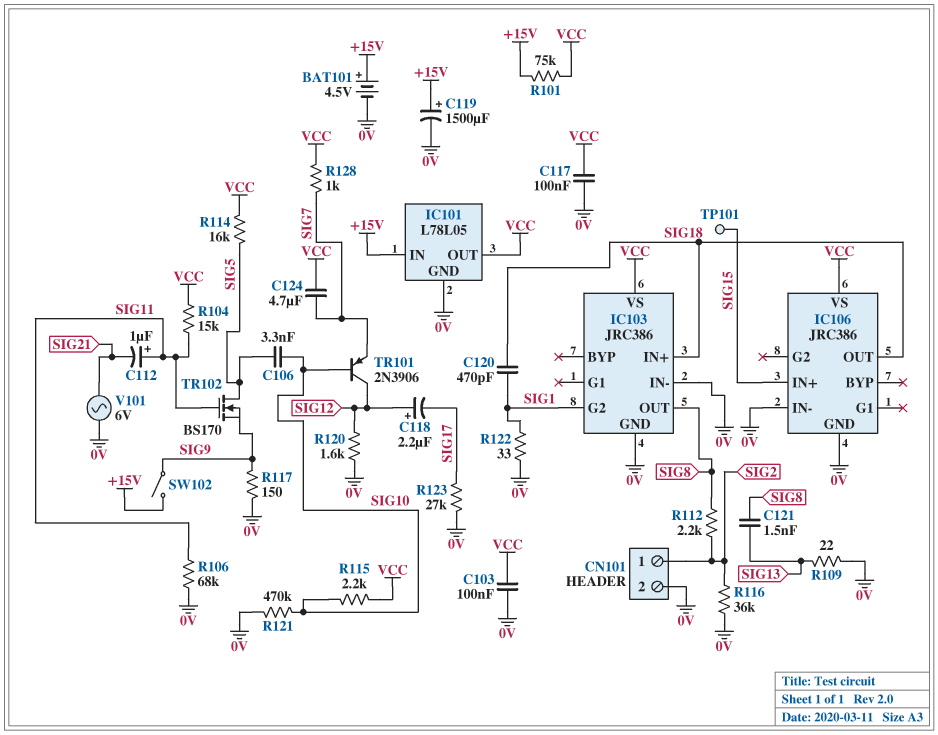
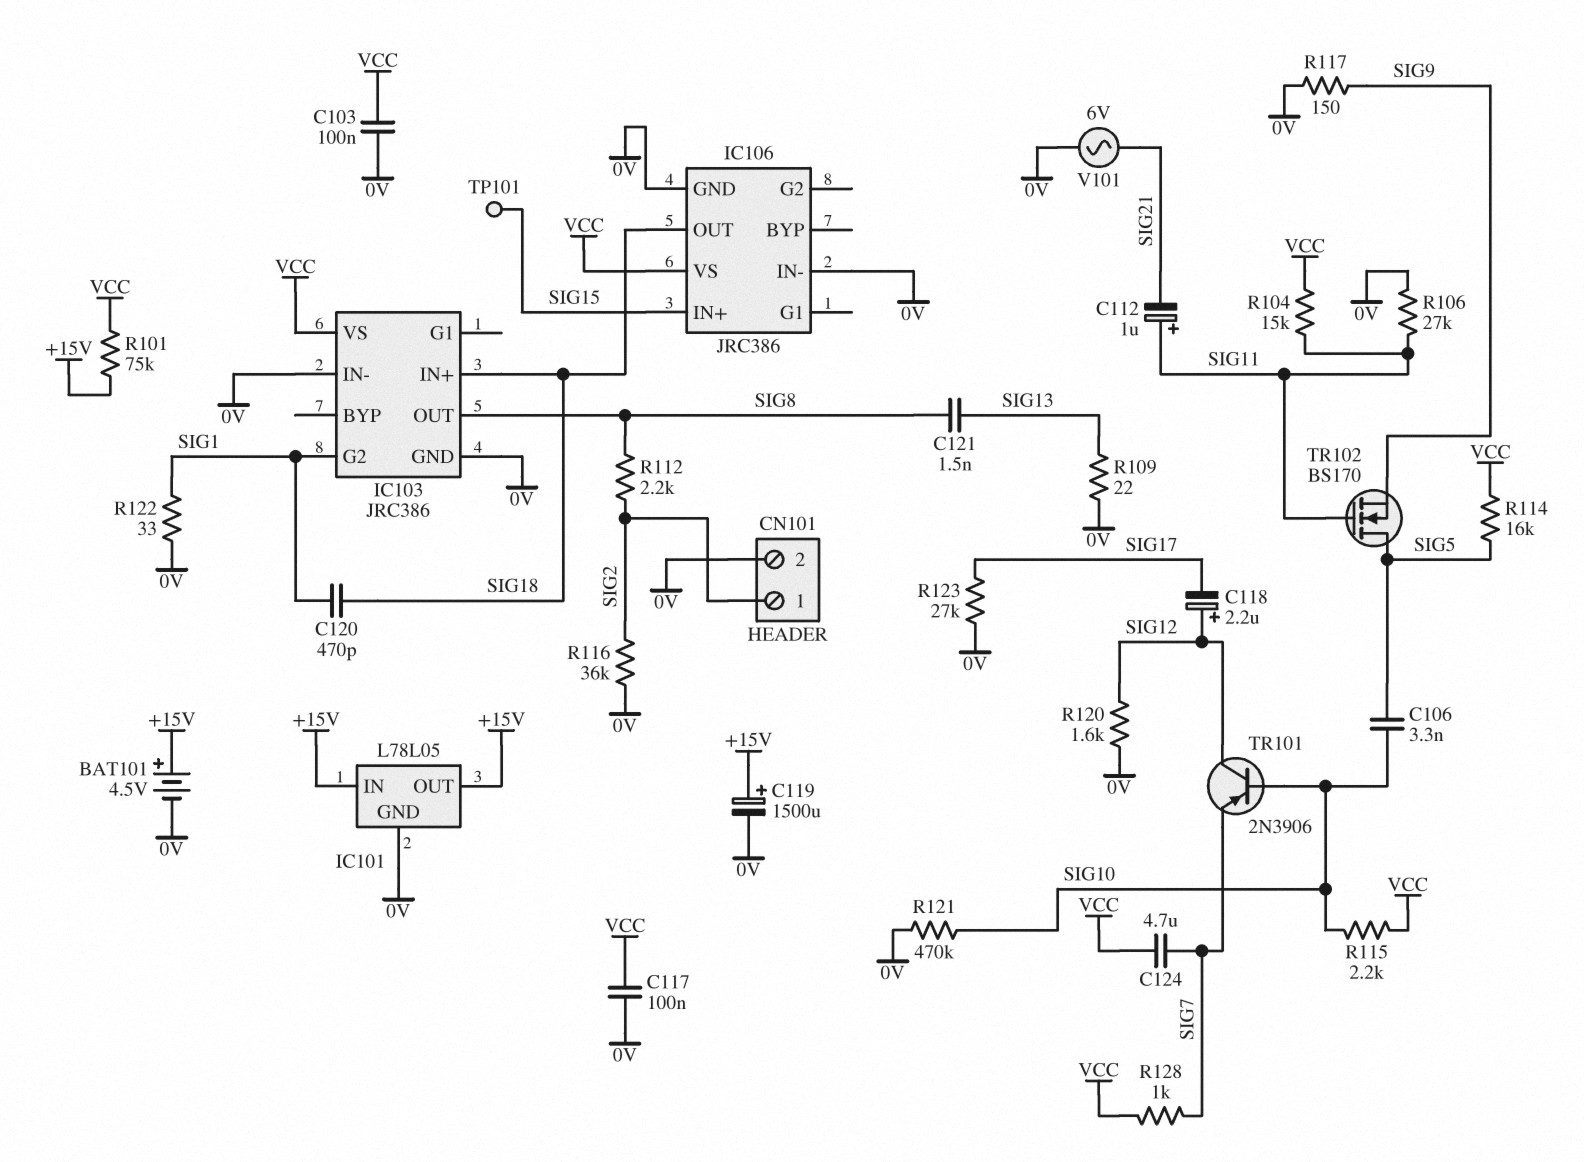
IC101 pin OUT: VCC -> +15V
R106: 68k (0V, SIG11) -> 27k (0V, SIG11)
SW102: switch (+15V, SIG9) -> none

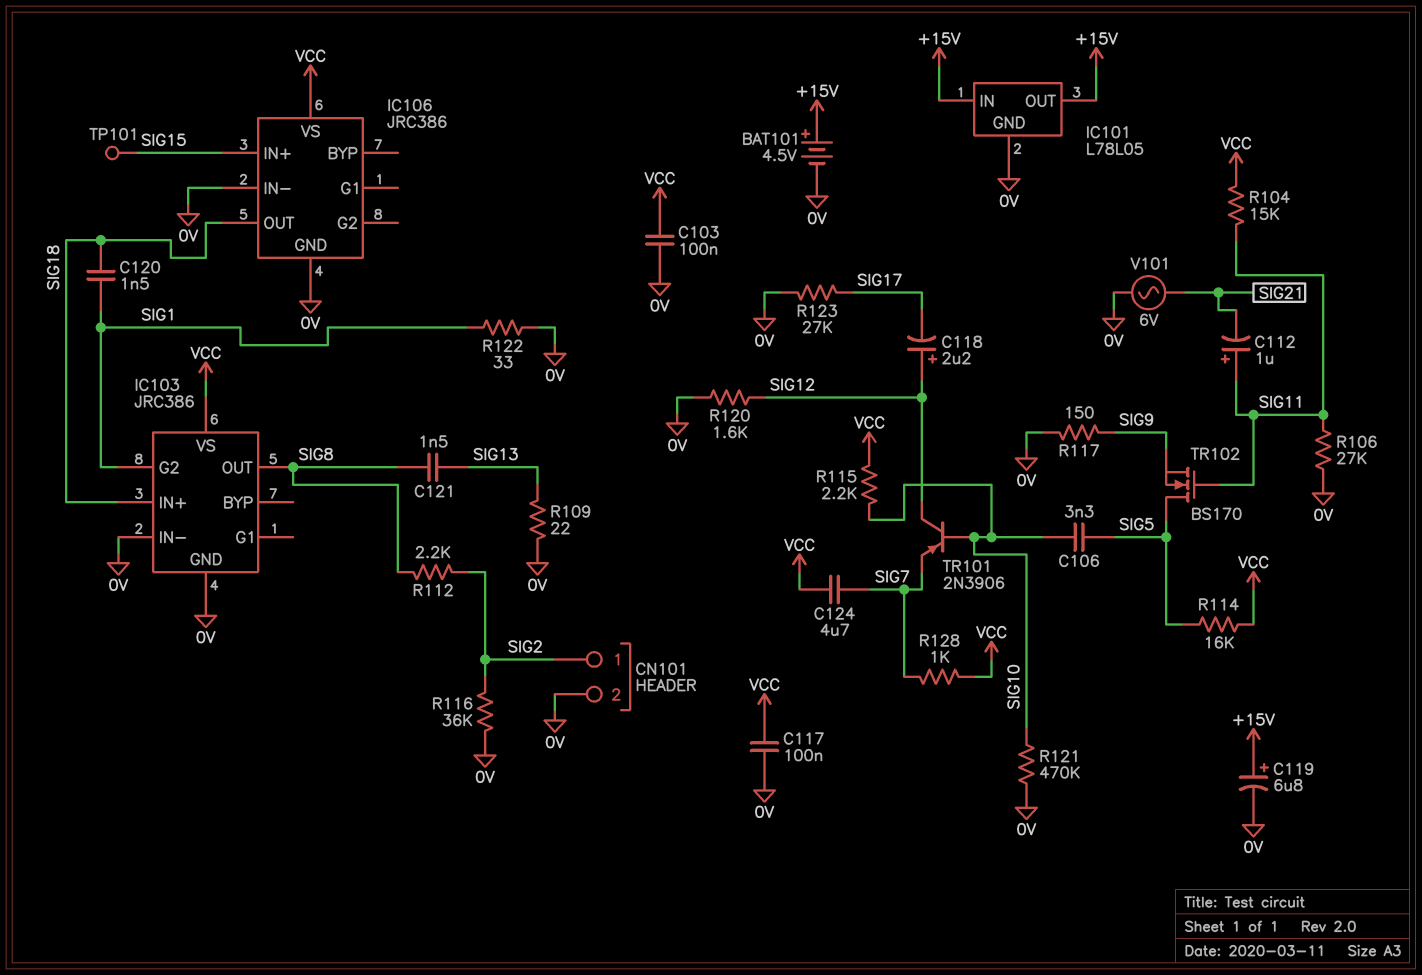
C119: 1500uF (plus +15V, minus 0V) -> 6.8uF (plus +15V, minus 0V)
C120: 470pF (SIG1, SIG18) -> 1.5nF (SIG1, SIG18)
R101: 75k (+15V, VCC) -> none

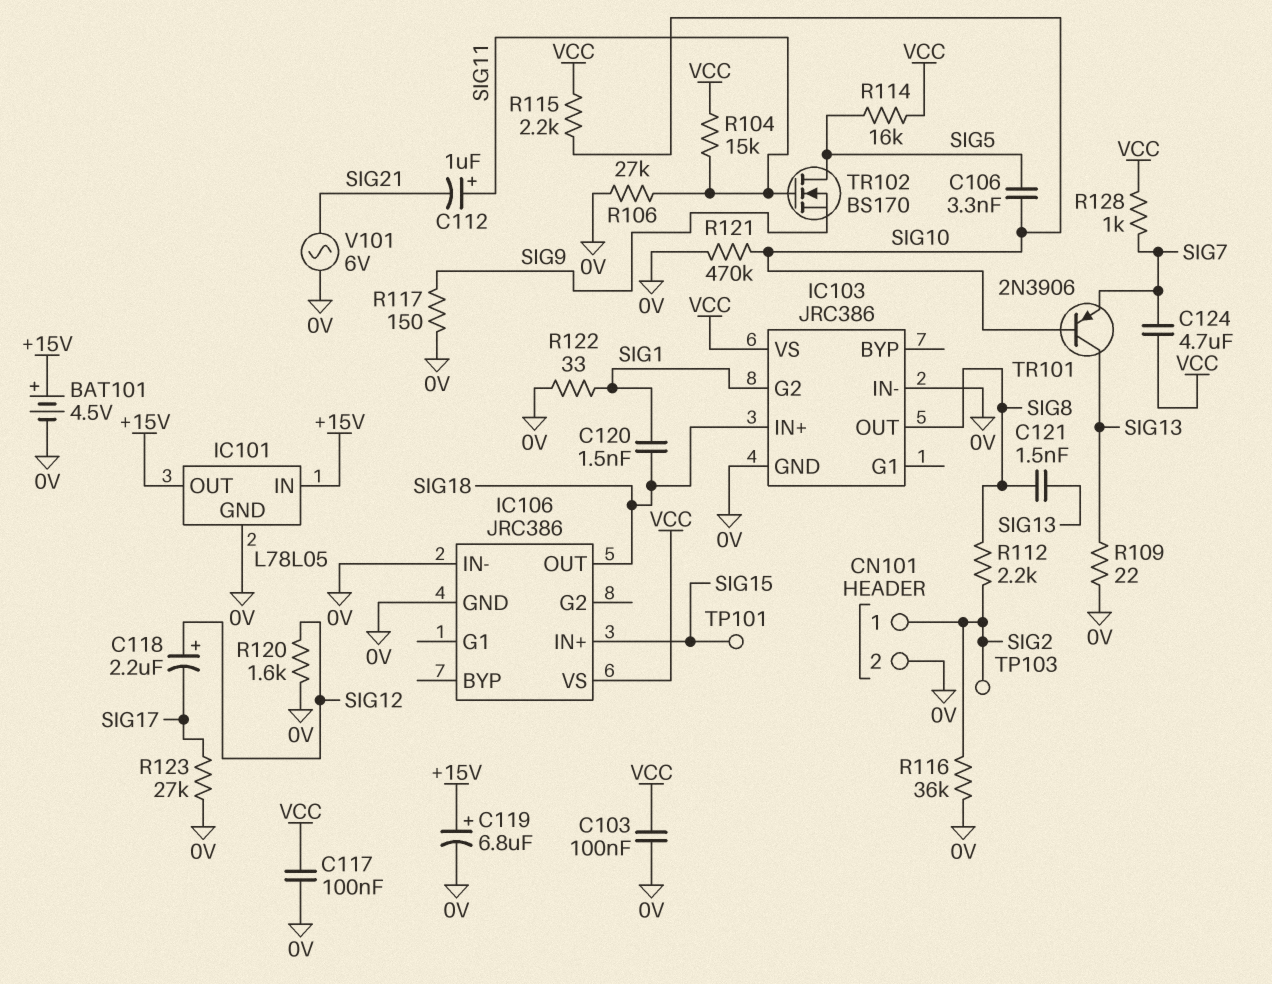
TP103: none -> test point (SIG2)
TR101: PNP 2N3906 (B SIG10, C SIG12, E SIG7) -> PNP 2N3906 (B SIG10, C SIG13, E SIG7)

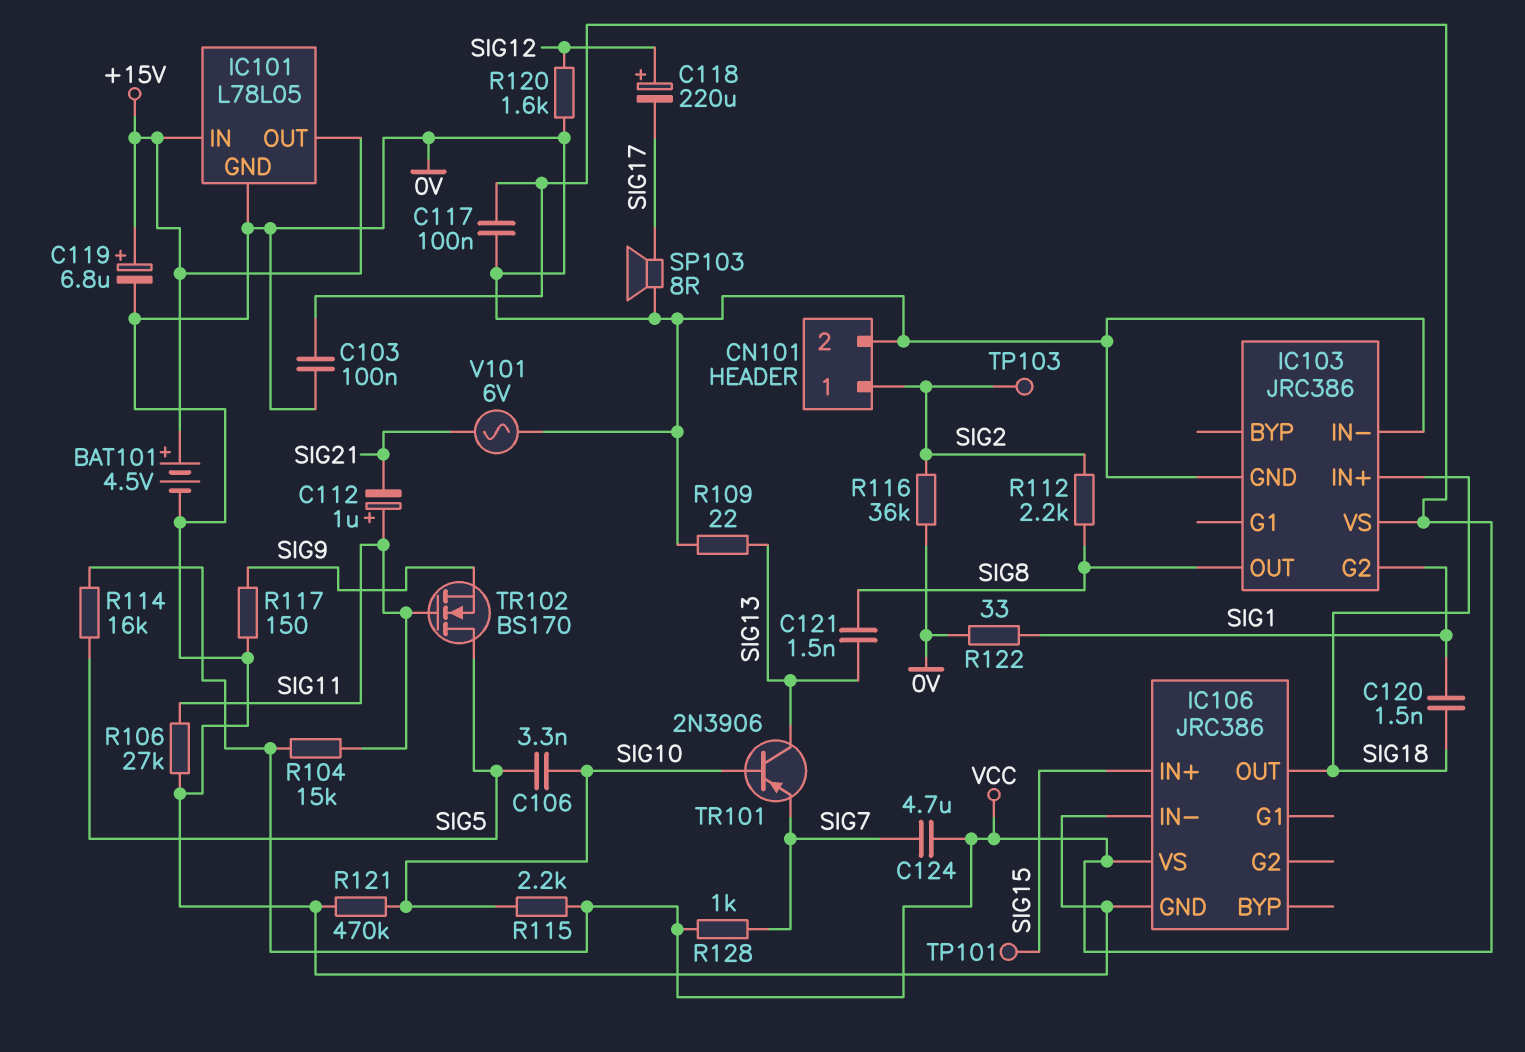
C118: 2.2uF (plus SIG12, minus SIG17) -> 220uF (plus SIG12, minus SIG17)
R123: 27k (0V, SIG17) -> none
SP103: none -> speaker 8R (0V, SIG17)

